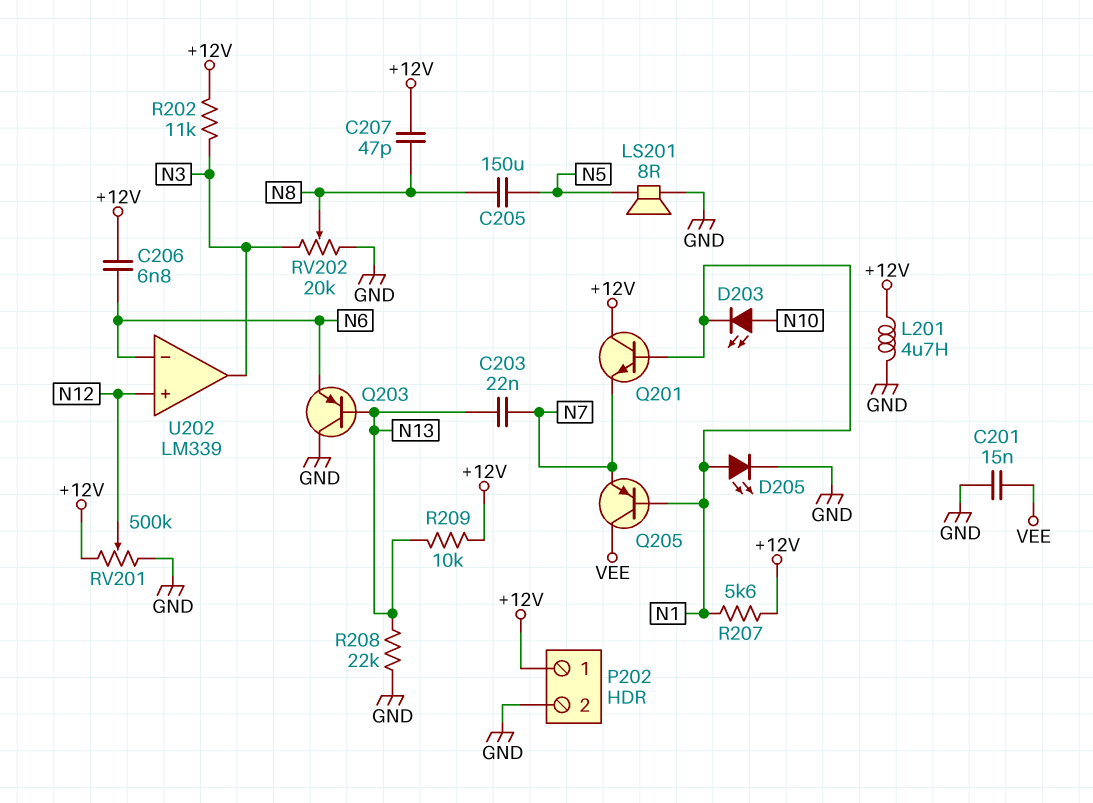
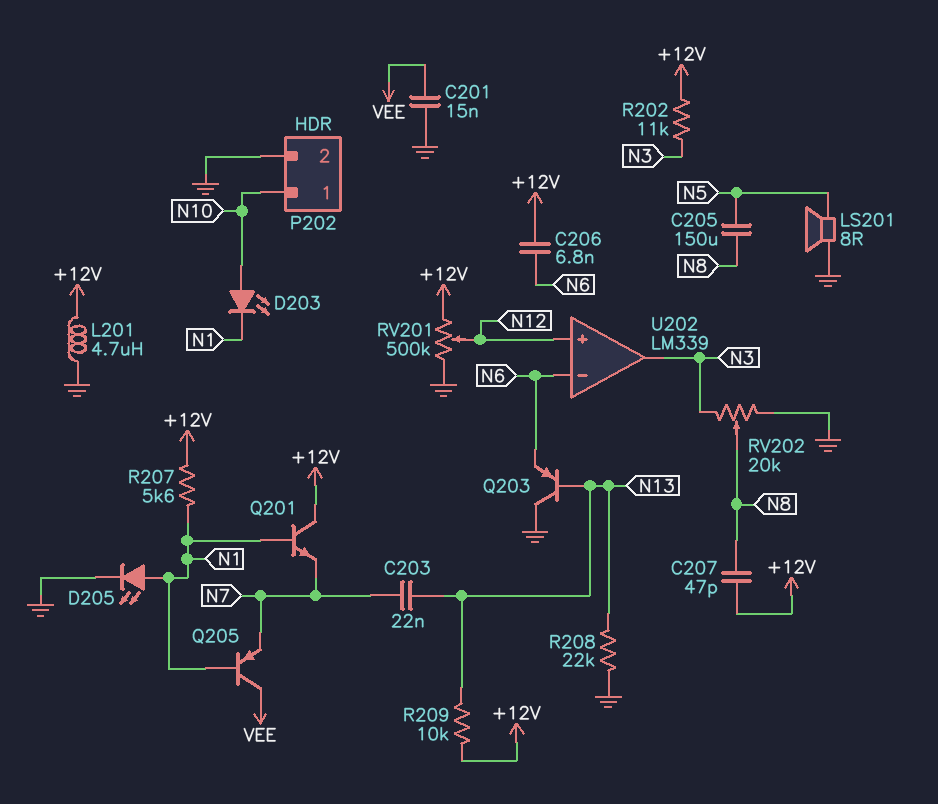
P202 pin 1: +12V -> N10

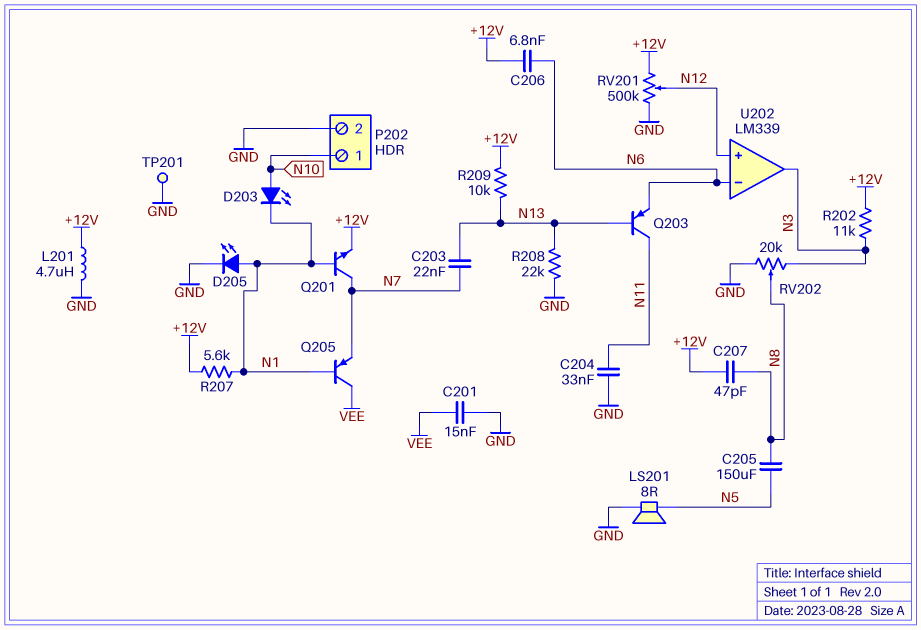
C204: none -> 33nF (GND, N11)
Q201: NPN (B N1, C +12V, E N7) -> NPN (B N1, C N7, E +12V)
Q203: PNP (B N13, C GND, E N6) -> PNP (B N13, C N11, E N6)
TP201: none -> test point (GND)

